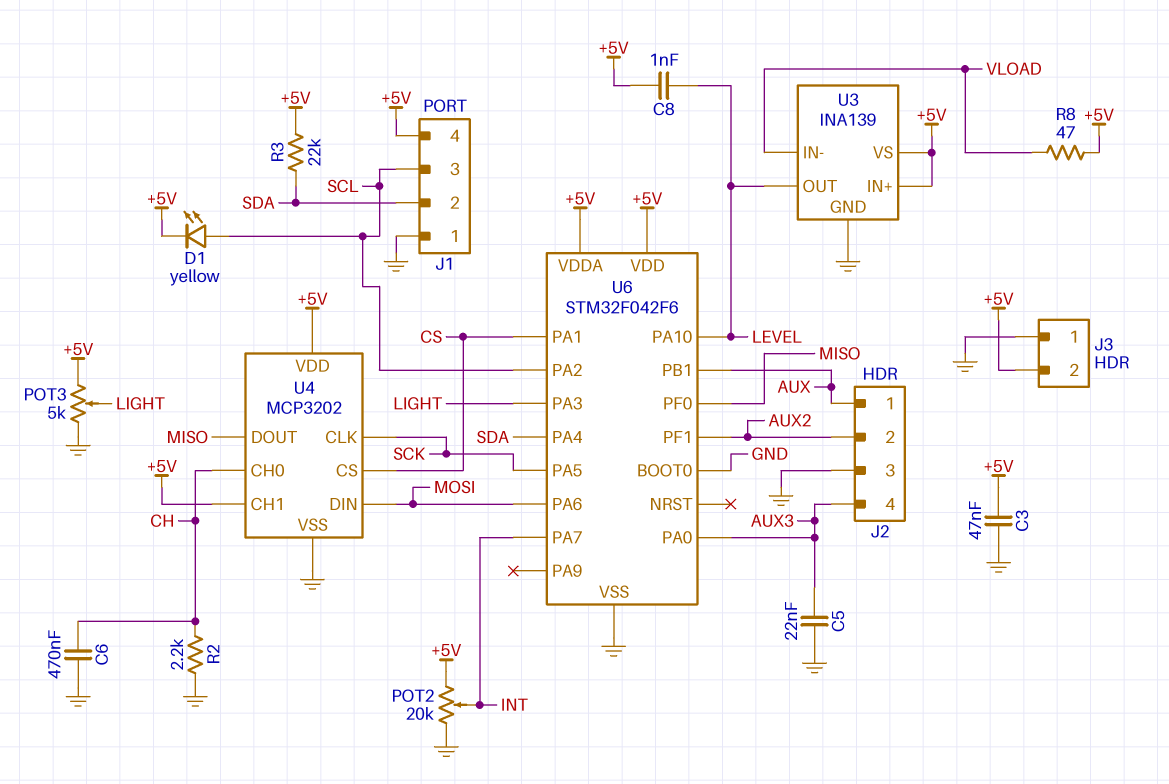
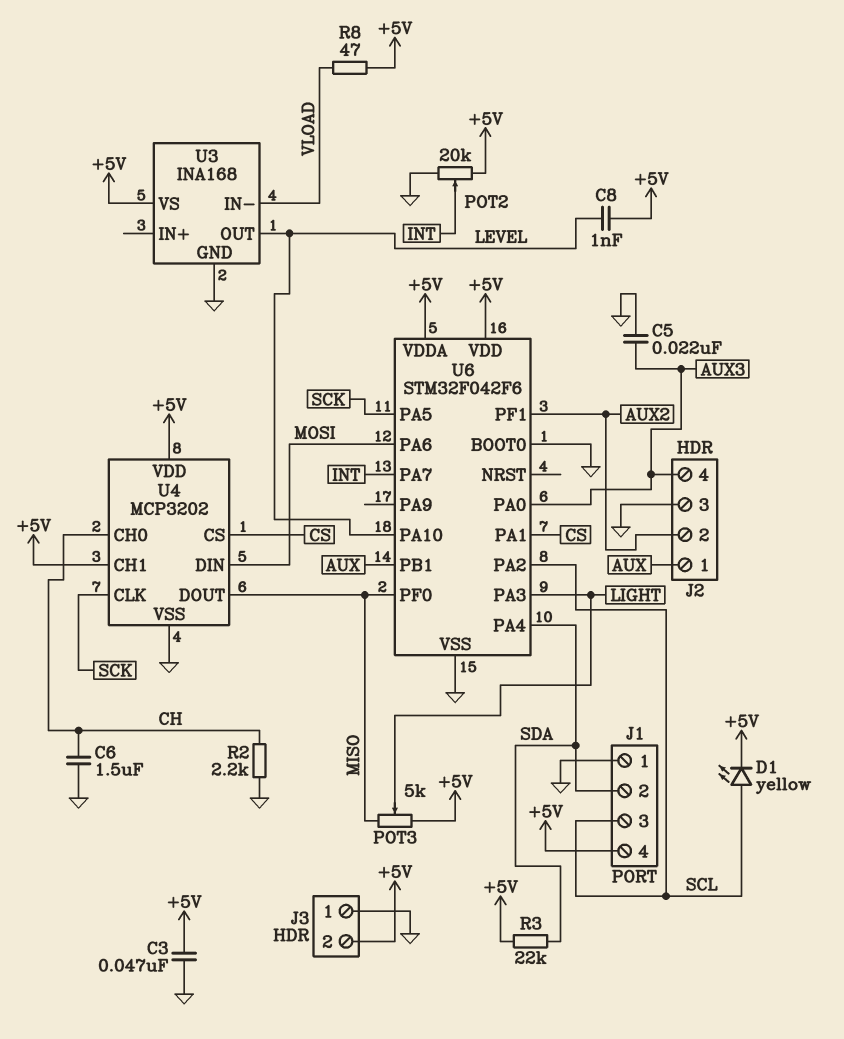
C6: 470nF (CH, GND) -> 1.5uF (CH, GND)
POT3: 5k (+5V, GND, wiper LIGHT) -> 5k (+5V, MISO, wiper LIGHT)
U3: INA139 -> INA168
U3 pin IN+: +5V -> none

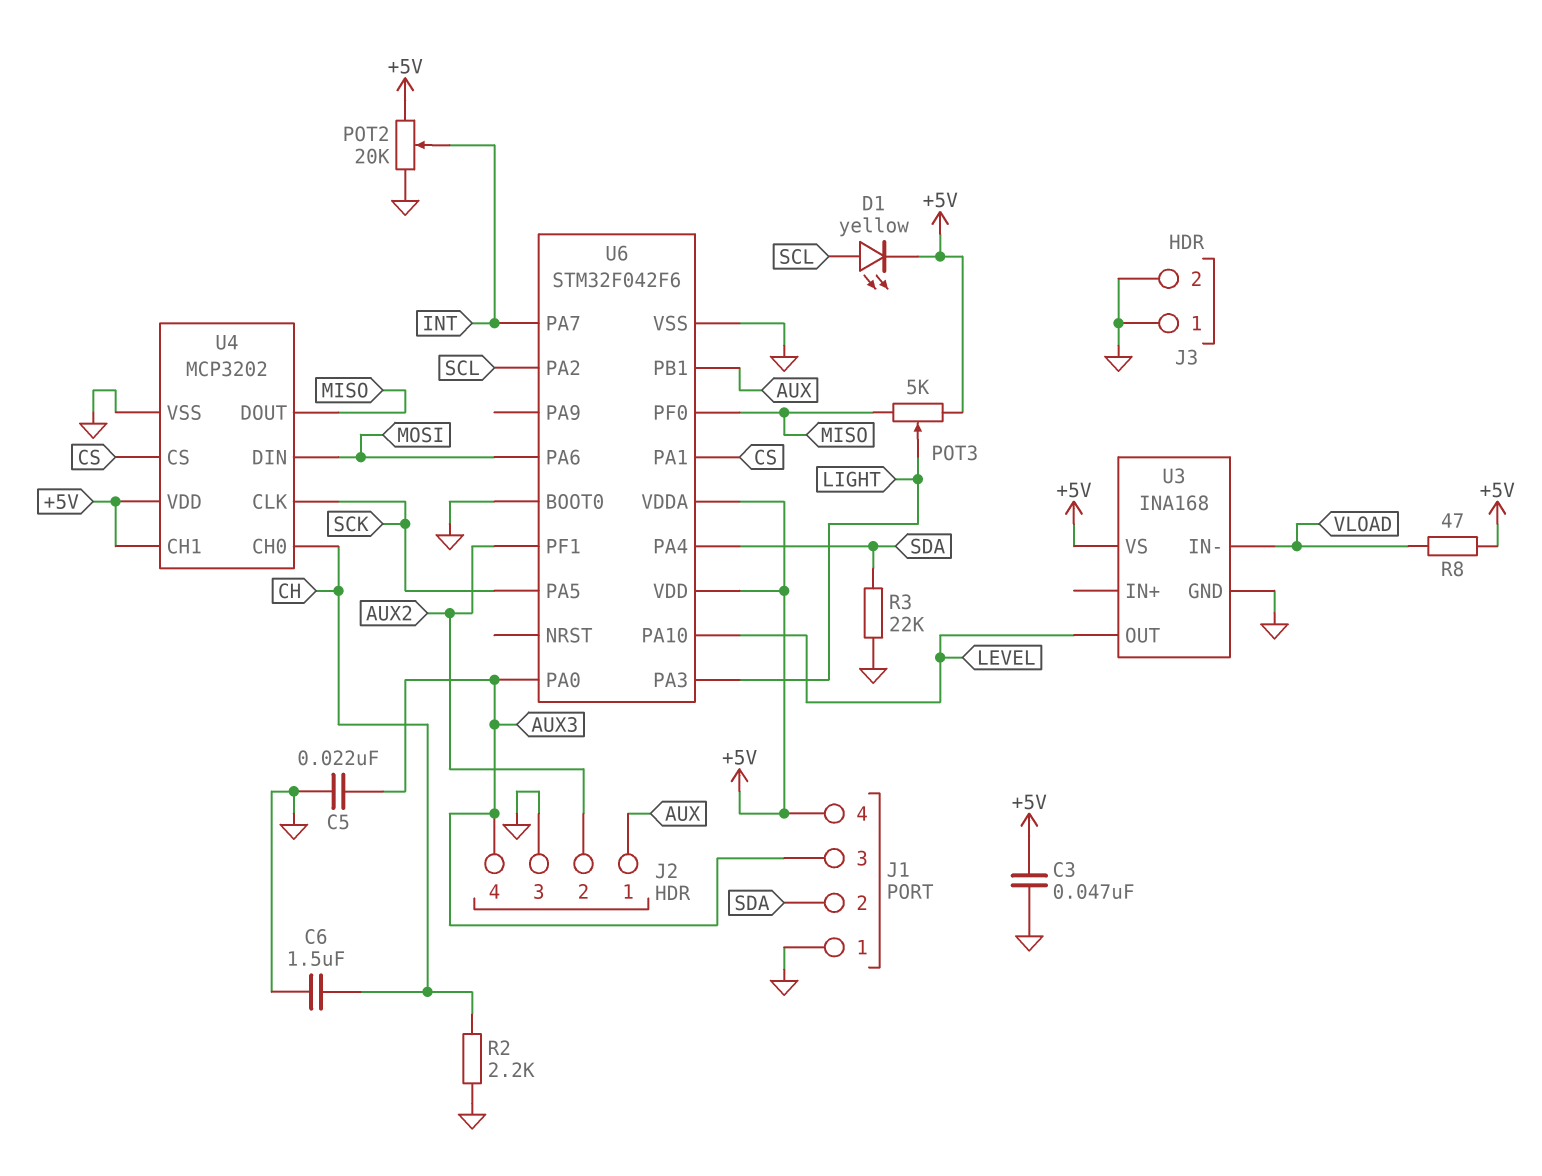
C8: 1nF (+5V, LEVEL) -> none
J1 pin 3: SCL -> AUX3
J3 pin 2: +5V -> GND
R3: 22k (+5V, SDA) -> 22k (GND, SDA)

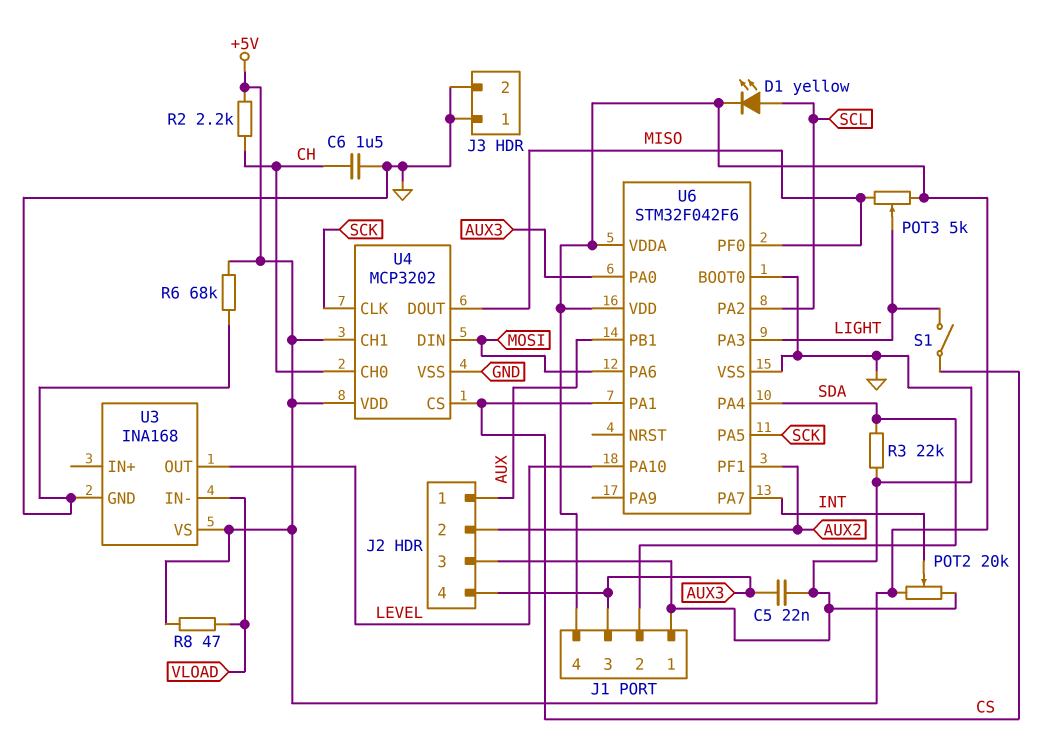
C3: 47nF (+5V, GND) -> none
R2: 2.2k (CH, GND) -> 2.2k (+5V, CH)
R6: none -> 68k (+5V, GND)
S1: none -> switch (CS, LIGHT)

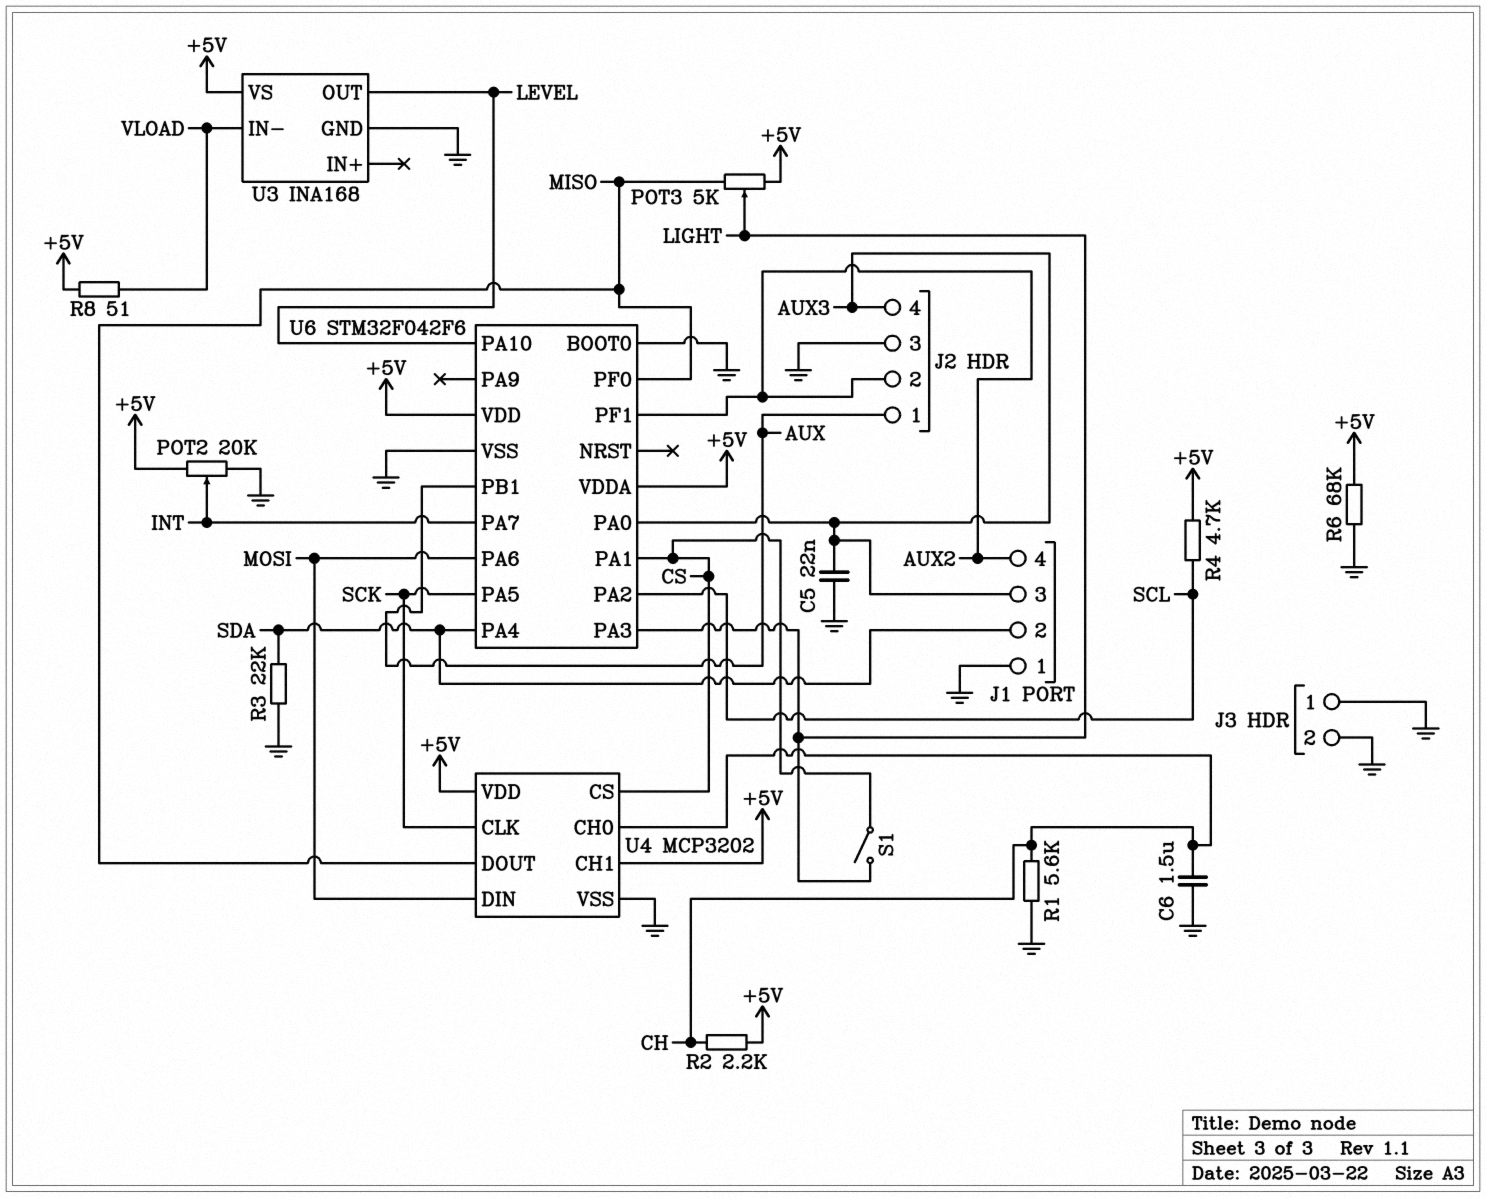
D1: LED yellow (A SCL, K +5V) -> none
J1 pin 4: +5V -> AUX2
R1: none -> 5.6k (CH, GND)
R4: none -> 4.7k (+5V, SCL)
R8: 47 (+5V, VLOAD) -> 51 (+5V, VLOAD)

